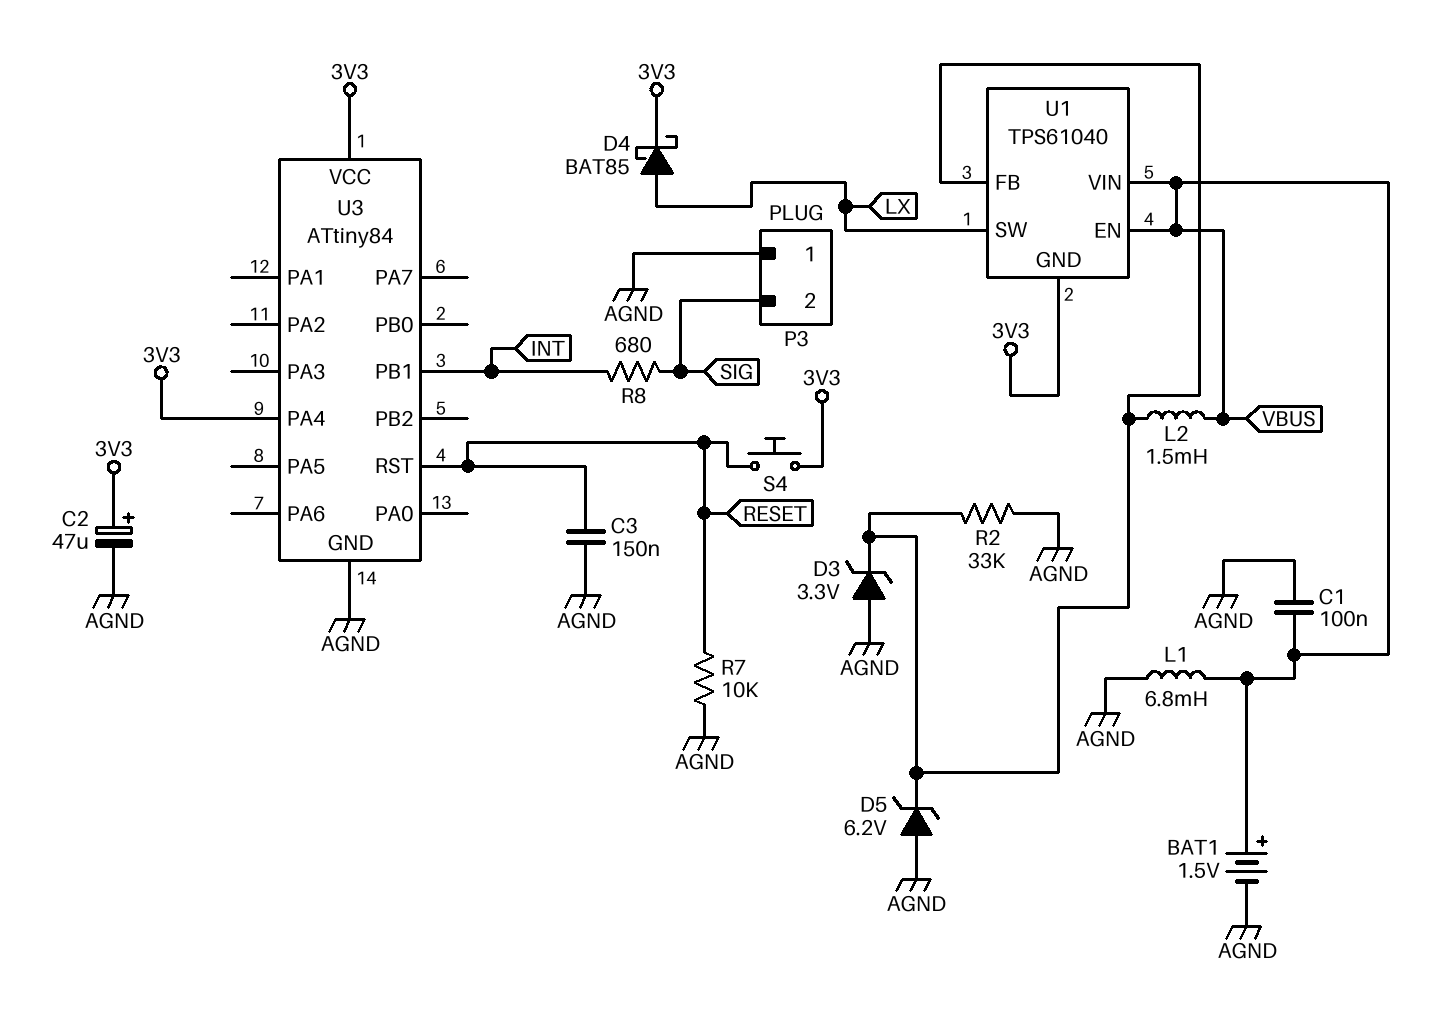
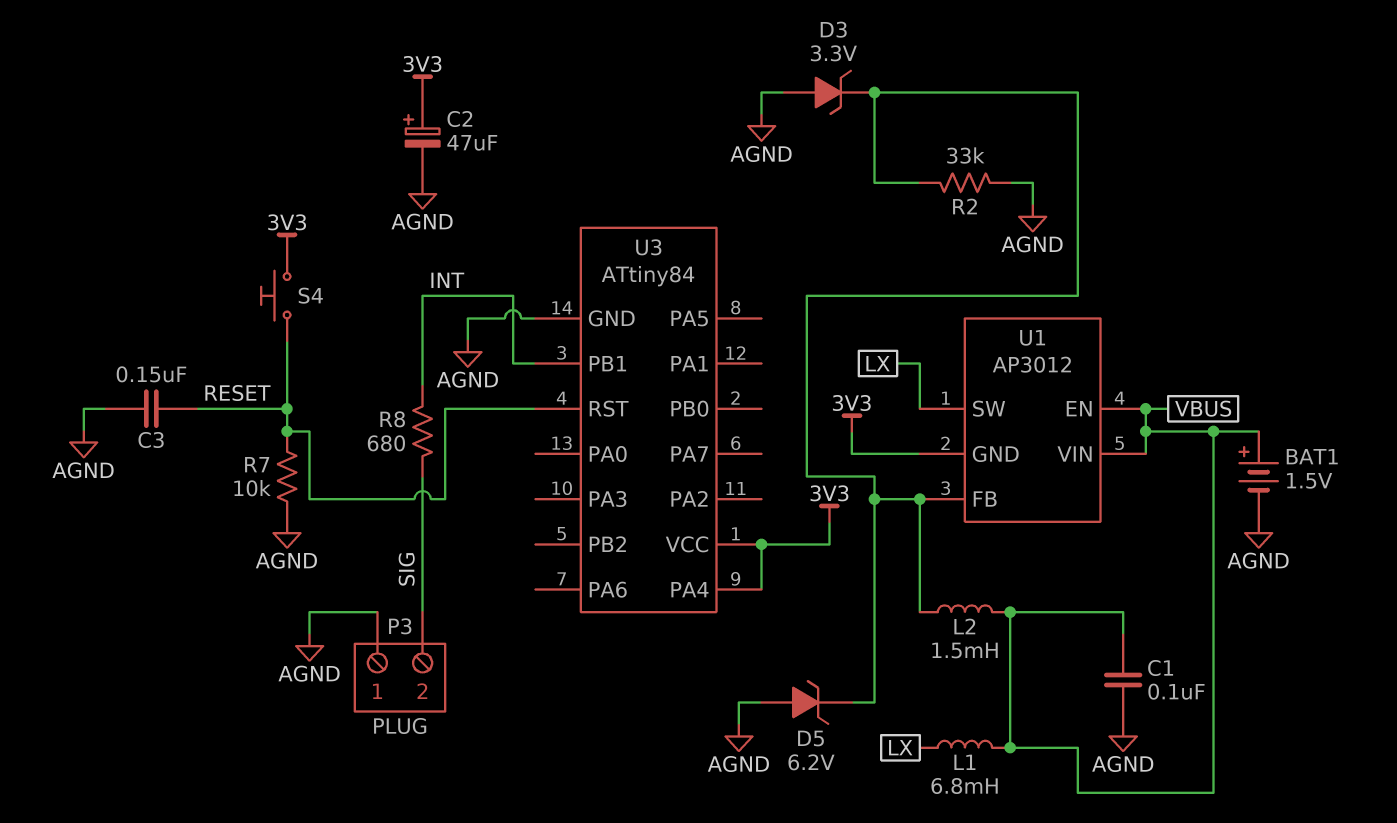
D4: schottky BAT85 (A LX, K 3V3) -> none
L1: 6.8mH (AGND, VBUS) -> 6.8mH (LX, VBUS)
U1: TPS61040 -> AP3012

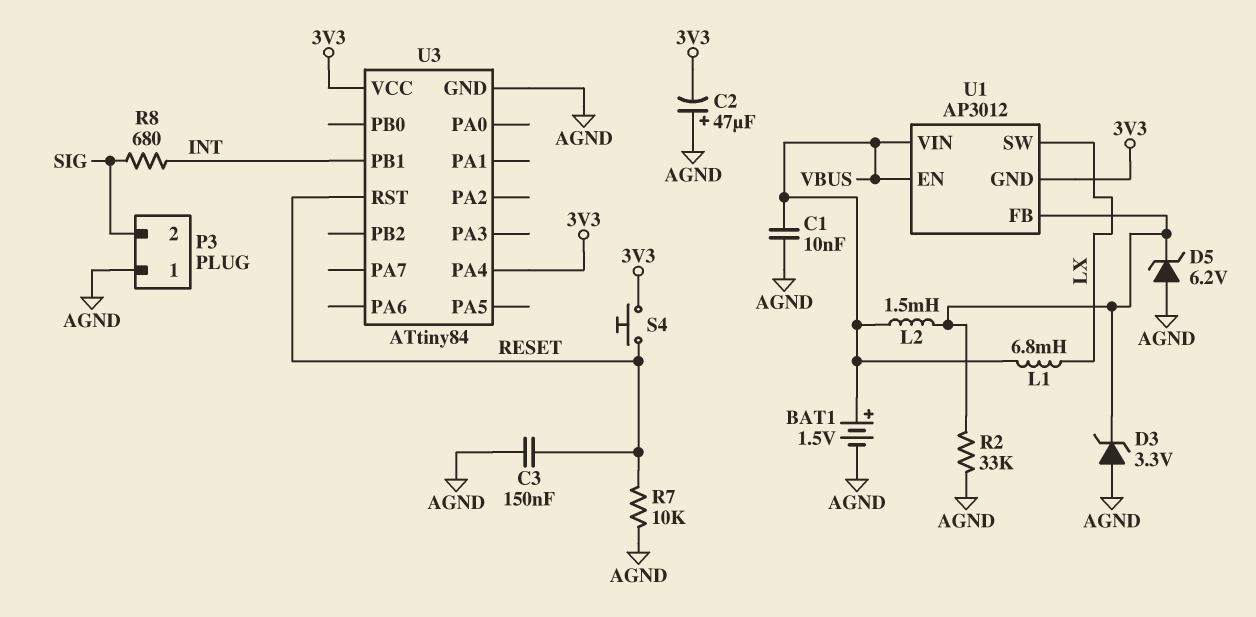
C1: 100nF (AGND, VBUS) -> 10nF (AGND, VBUS)
C2: 47uF (plus 3V3, minus AGND) -> 47uF (plus AGND, minus 3V3)

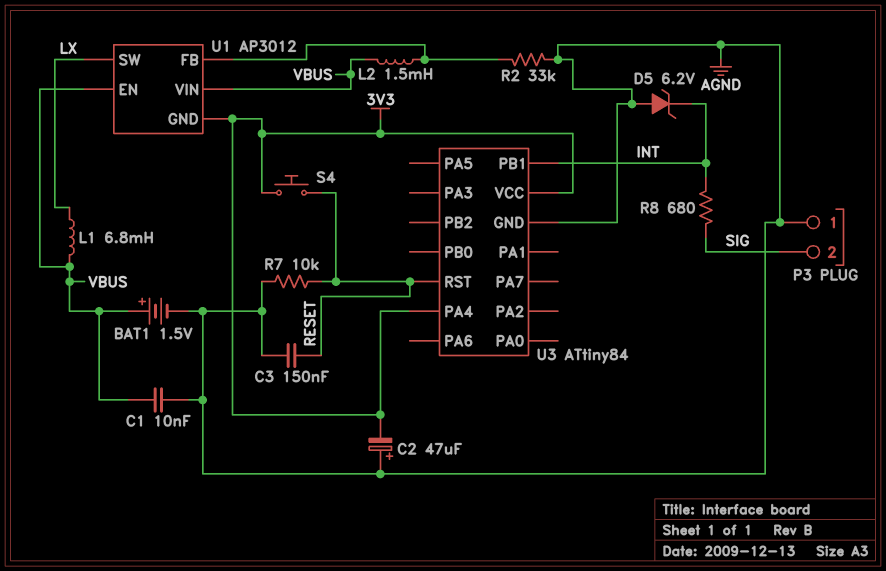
D3: zener 3.3V (A AGND, K U1/FB) -> none
D5: zener 6.2V (A AGND, K U1/FB) -> zener 6.2V (A AGND, K INT)

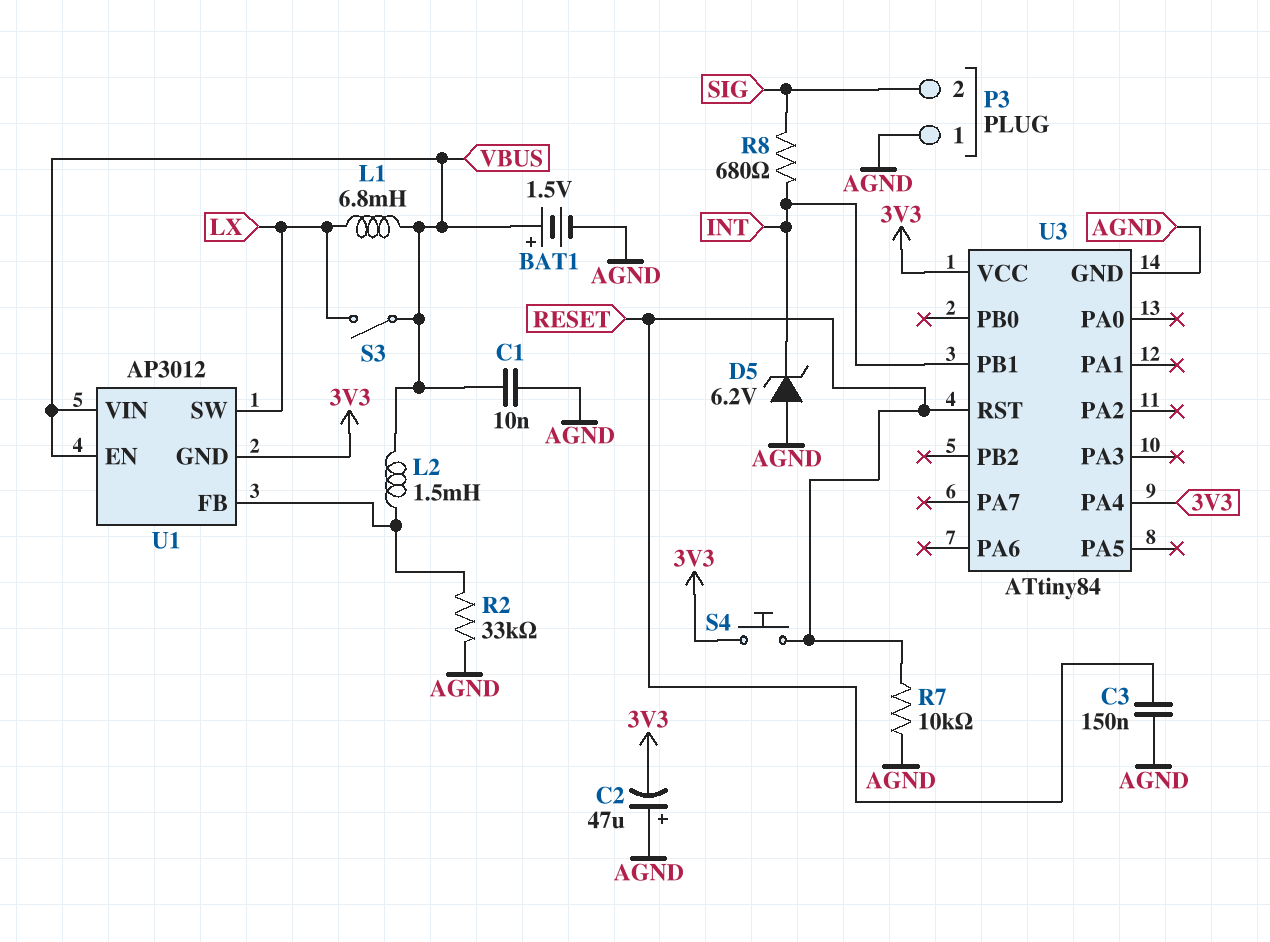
S3: none -> switch (LX, VBUS)

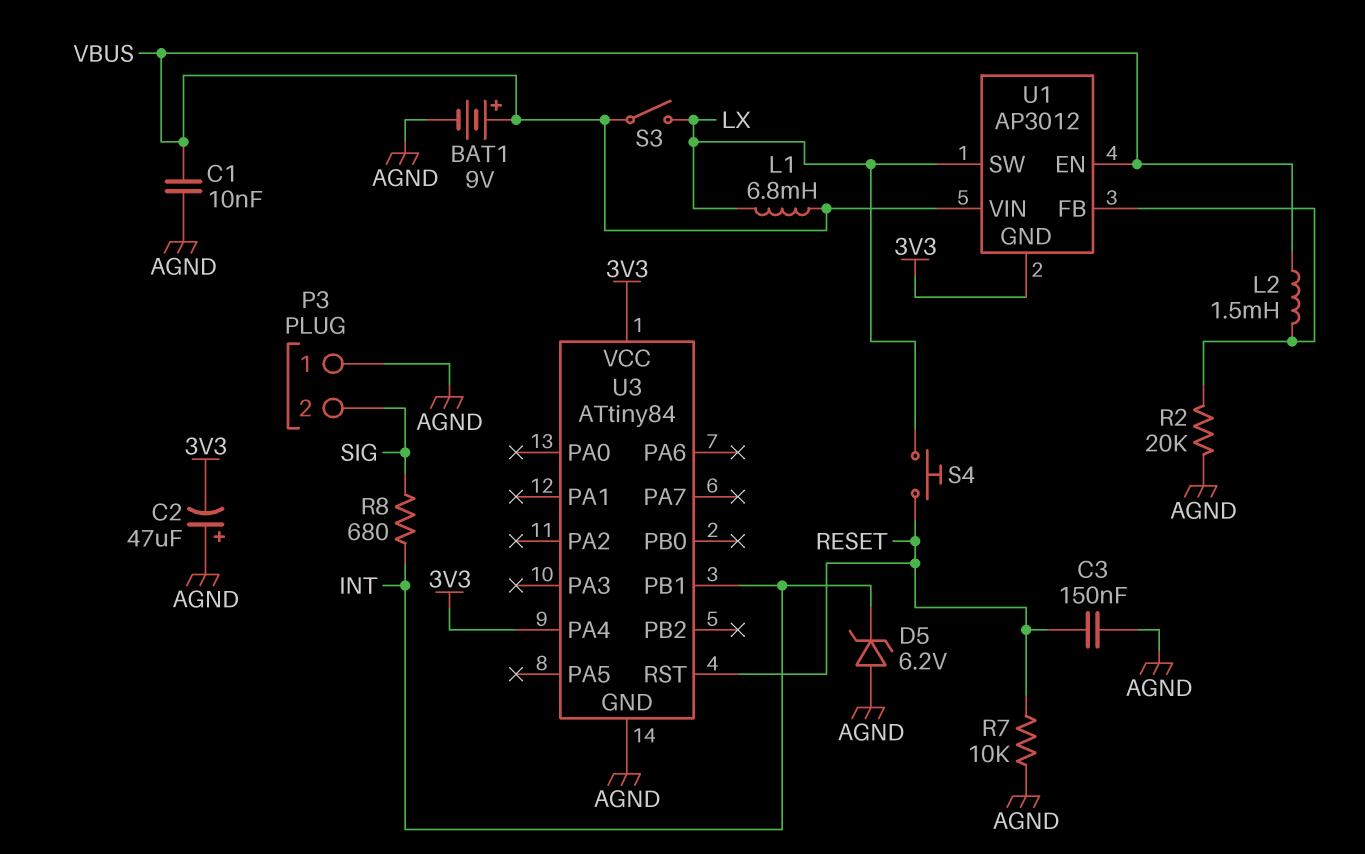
BAT1: 1.5V (plus VBUS, minus AGND) -> 9V (plus VBUS, minus AGND)
R2: 33k (AGND, U1/FB) -> 20k (AGND, U1/FB)
S4: button (3V3, RESET) -> button (LX, RESET)

